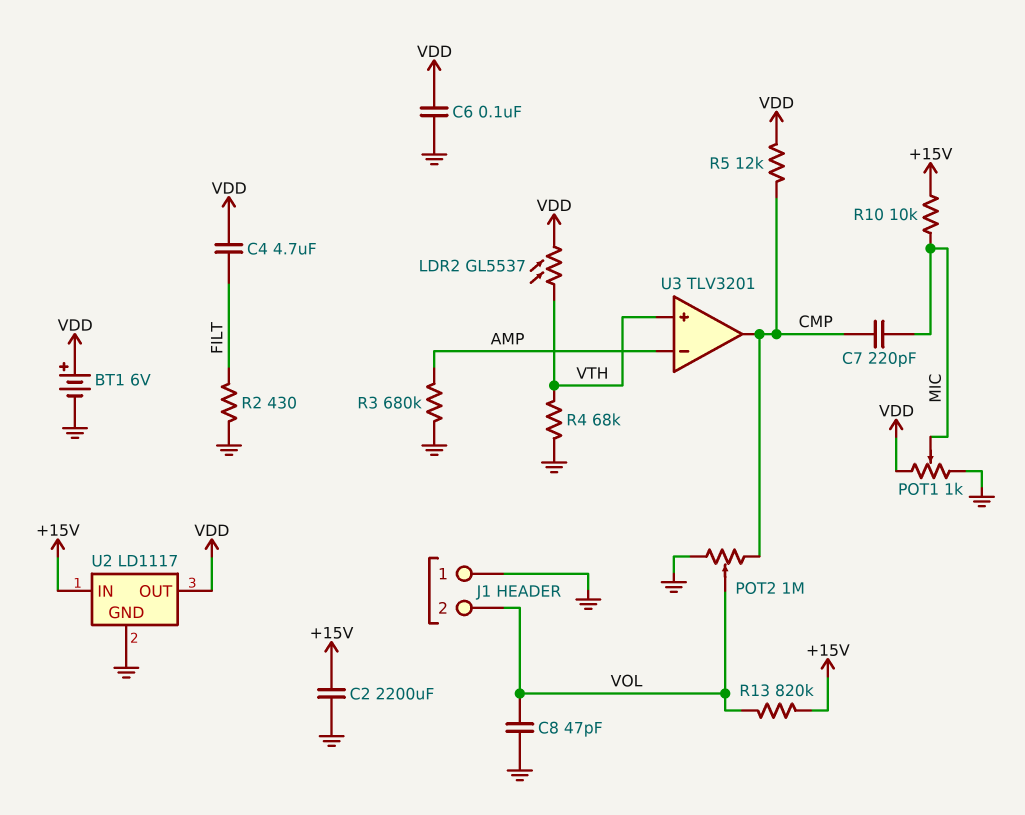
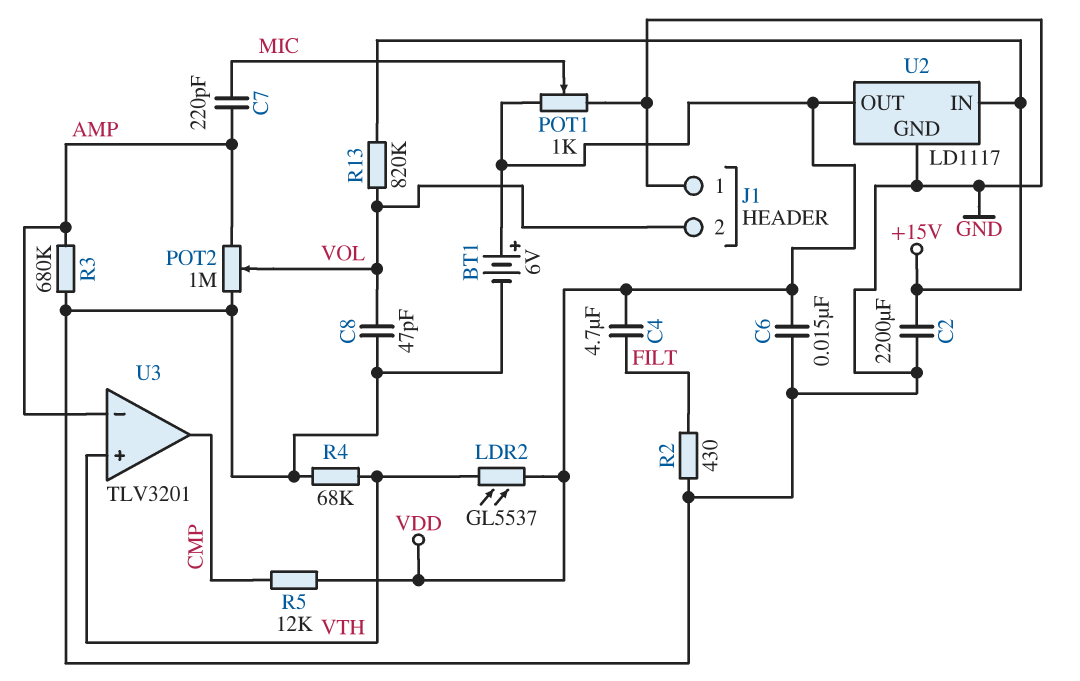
C6: 100nF (GND, VDD) -> 15nF (GND, VDD)
C7: 220pF (CMP, MIC) -> 220pF (AMP, MIC)
POT2: 1M (CMP, GND, wiper VOL) -> 1M (AMP, GND, wiper VOL)
R10: 10k (+15V, MIC) -> none

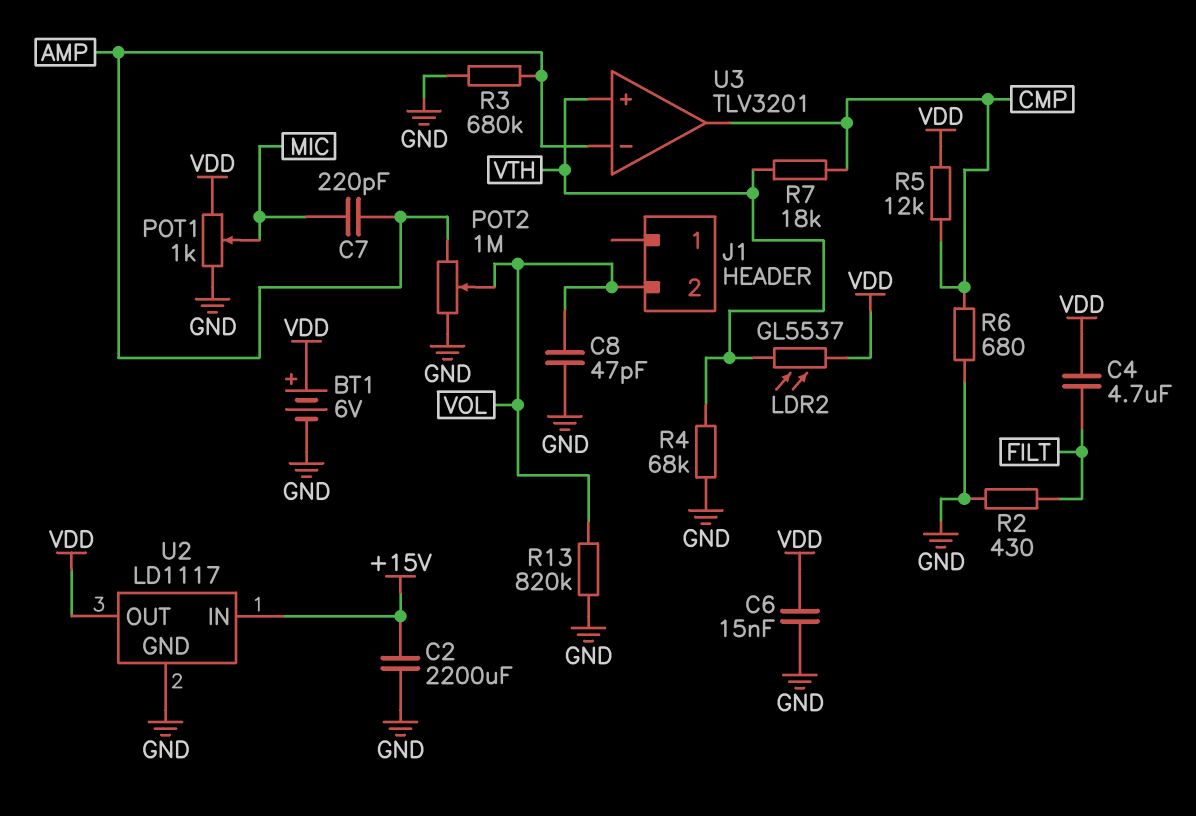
J1 pin 1: GND -> none
R6: none -> 680 (CMP, GND)
R7: none -> 18k (CMP, VTH)
R13: 820k (+15V, VOL) -> 820k (GND, VOL)

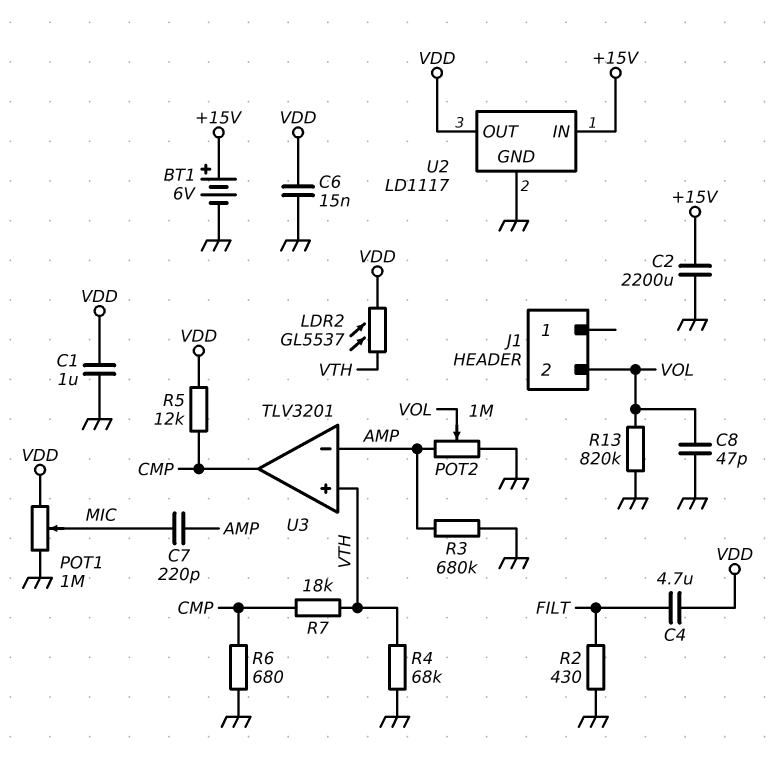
BT1: 6V (plus VDD, minus GND) -> 6V (plus +15V, minus GND)
C1: none -> 1uF (GND, VDD)
POT1: 1k (GND, VDD, wiper MIC) -> 1M (GND, VDD, wiper MIC)

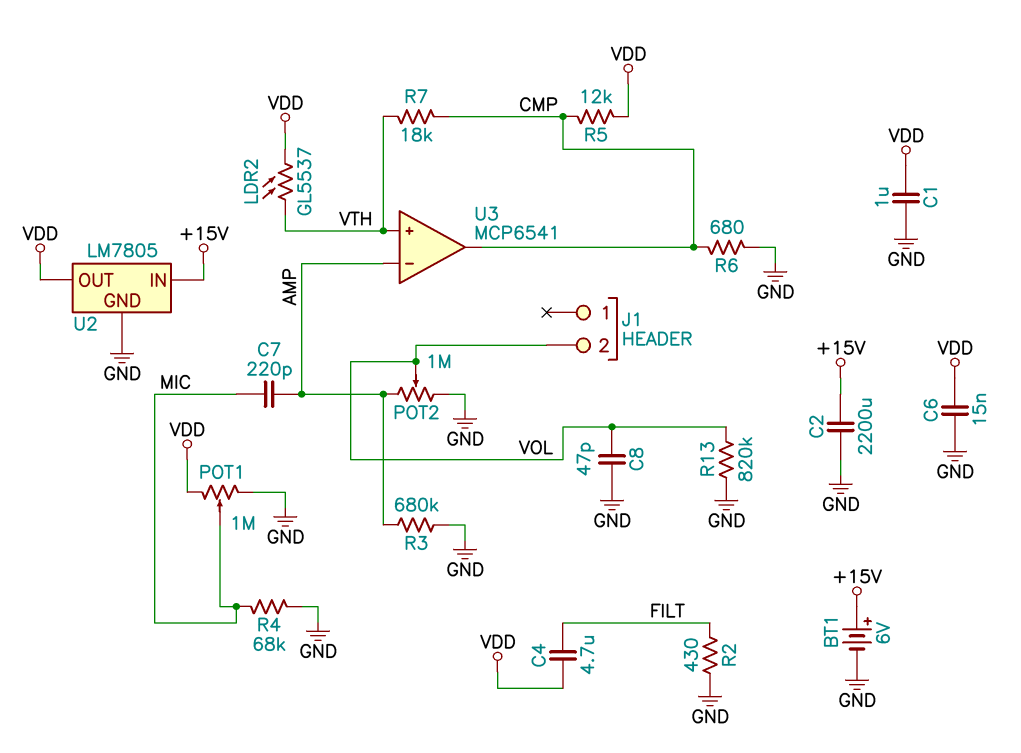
R4: 68k (GND, VTH) -> 68k (GND, MIC)
U2: LD1117 -> LM7805
U3: TLV3201 -> MCP6541

